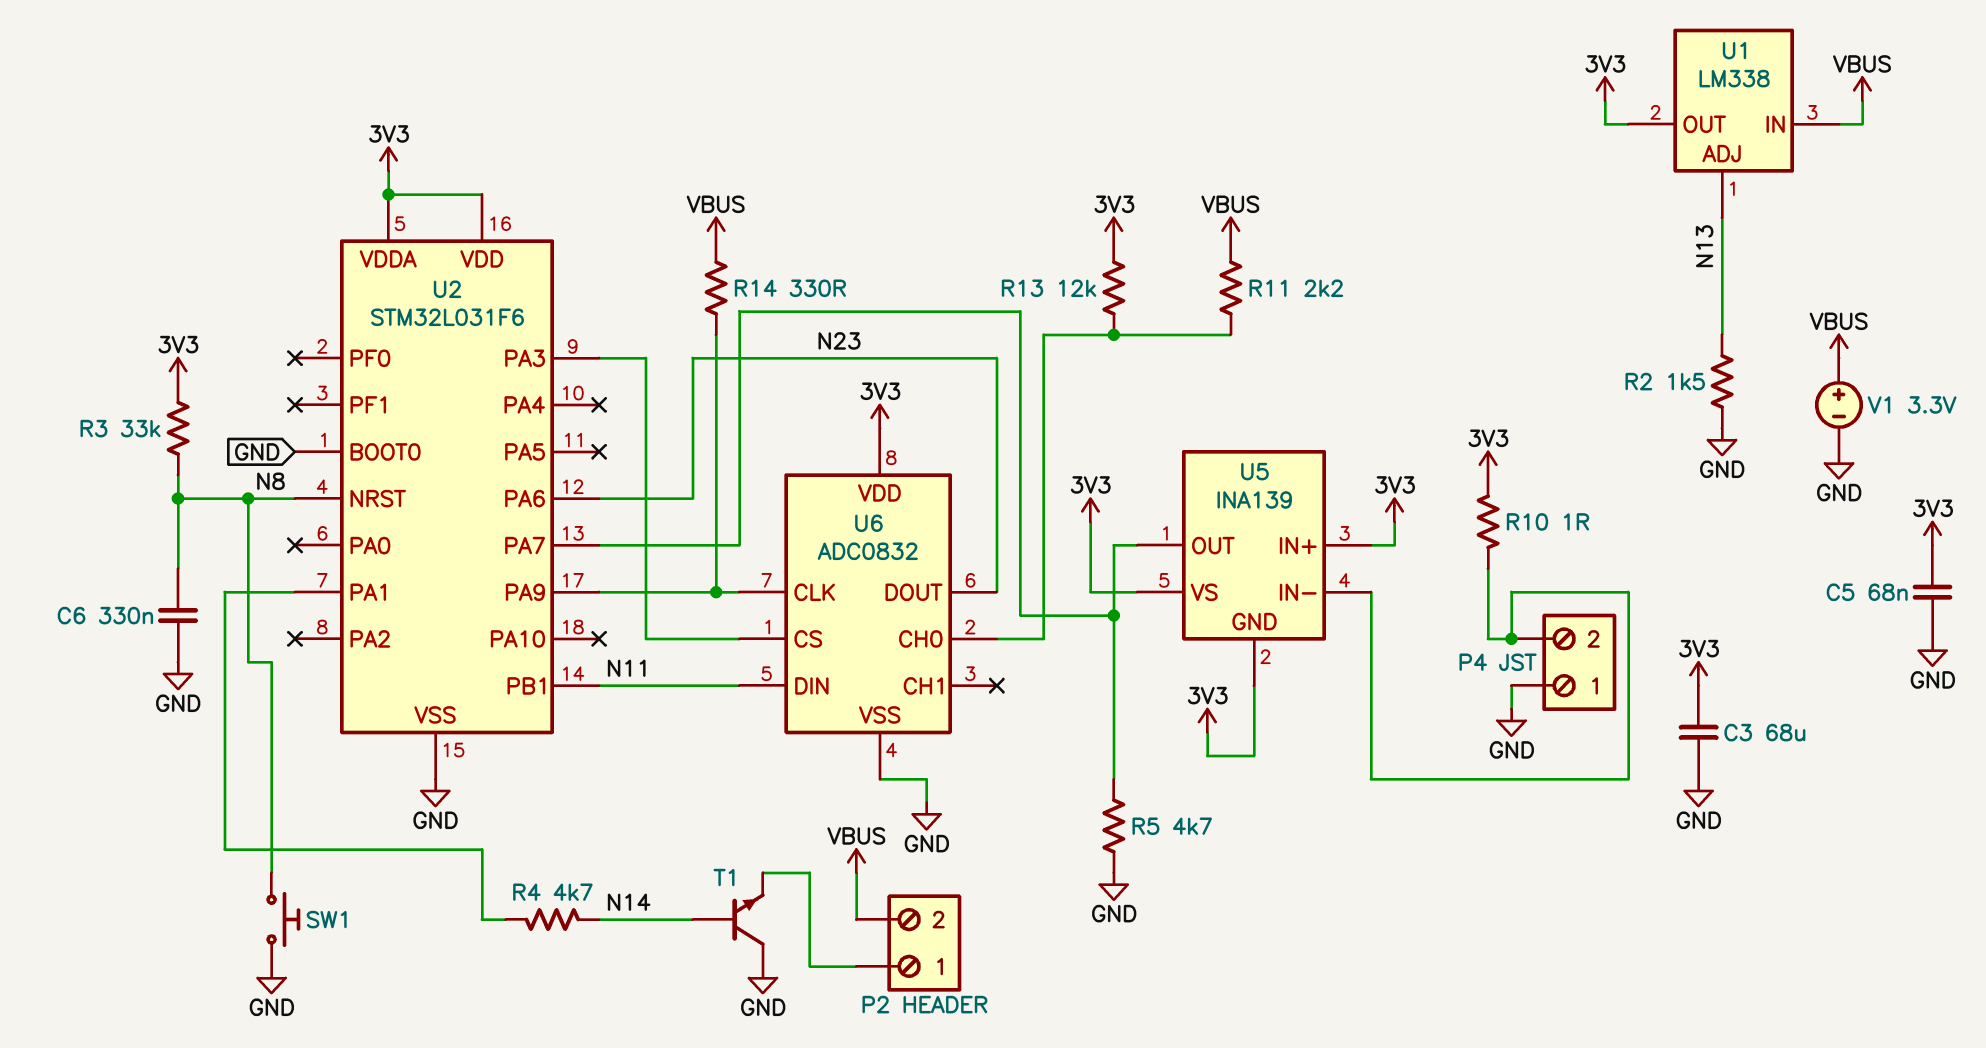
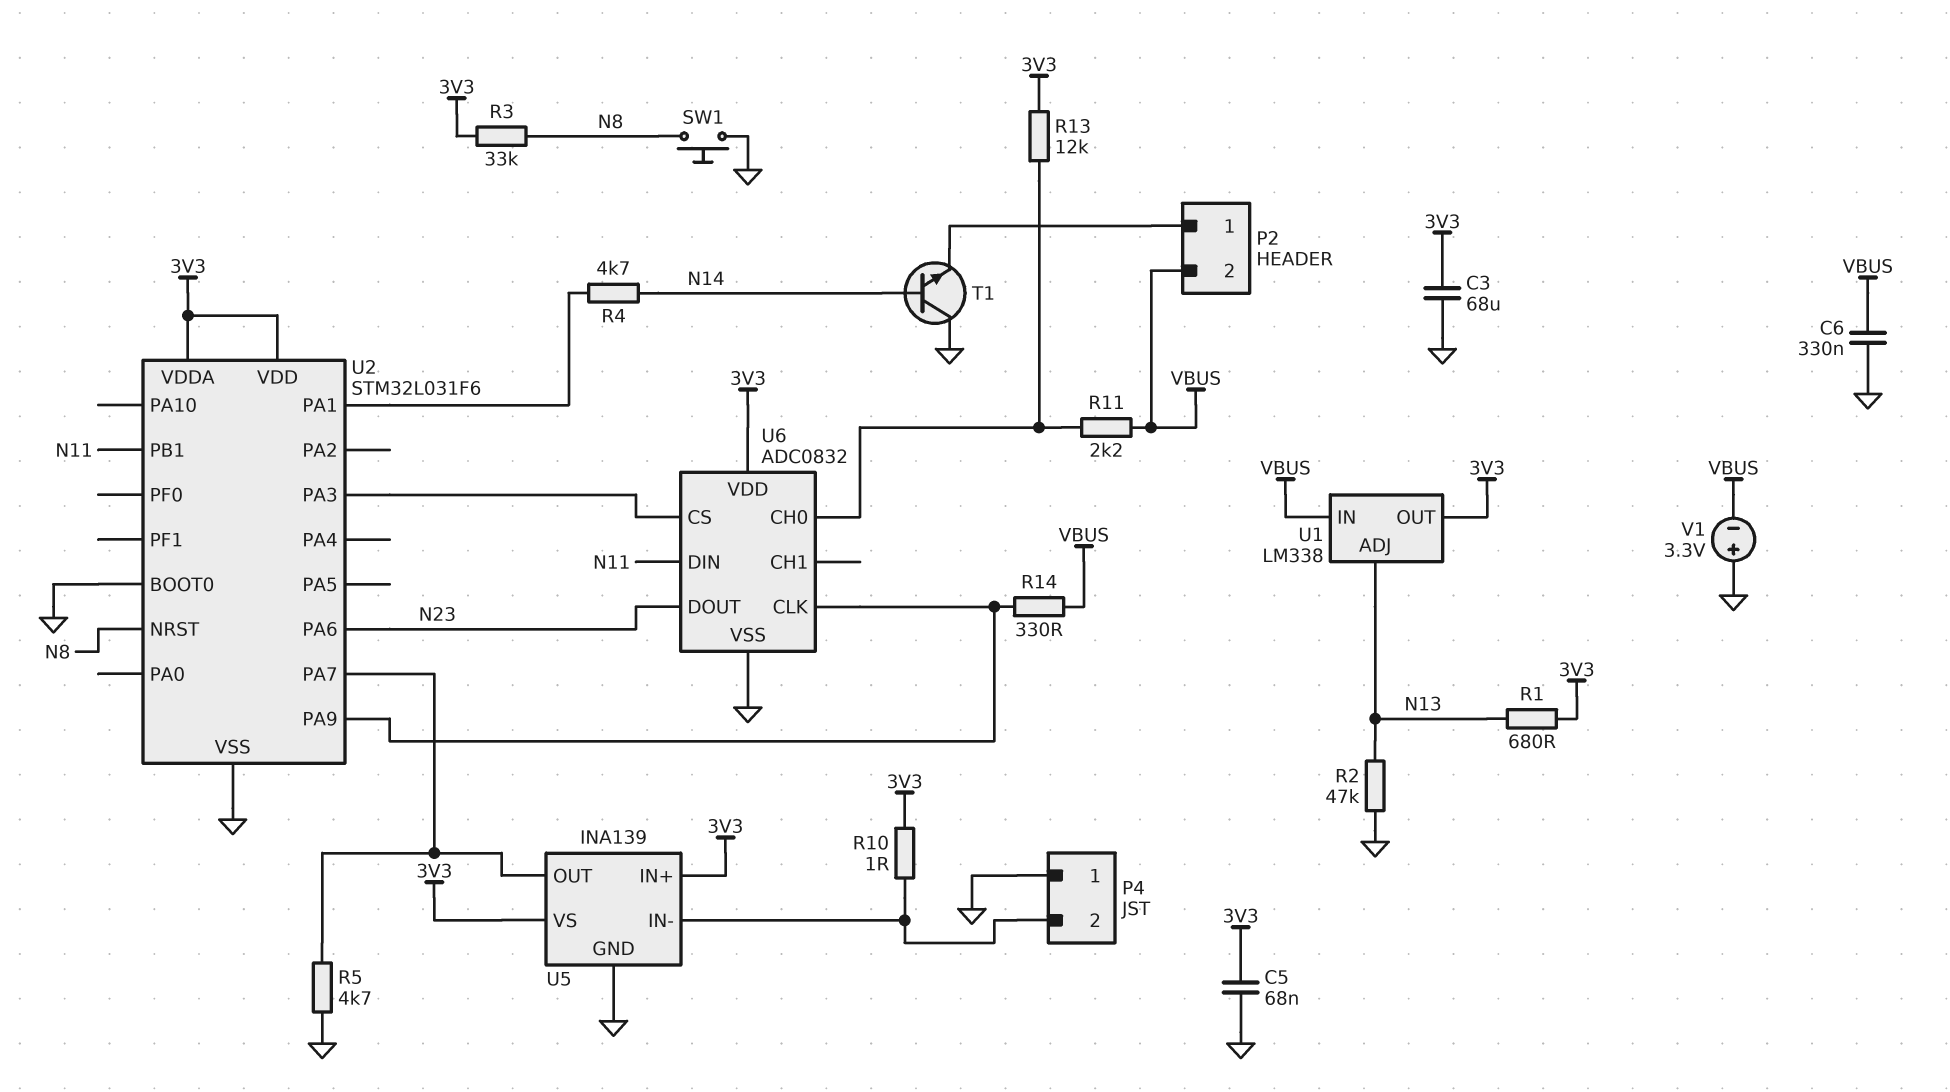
C6: 330nF (GND, N8) -> 330nF (GND, VBUS)
R1: none -> 680 (3V3, N13)
R2: 1.5k (GND, N13) -> 47k (GND, N13)
U5 pin GND: 3V3 -> GND
V1: 3.3V (plus VBUS, minus GND) -> 3.3V (plus GND, minus VBUS)

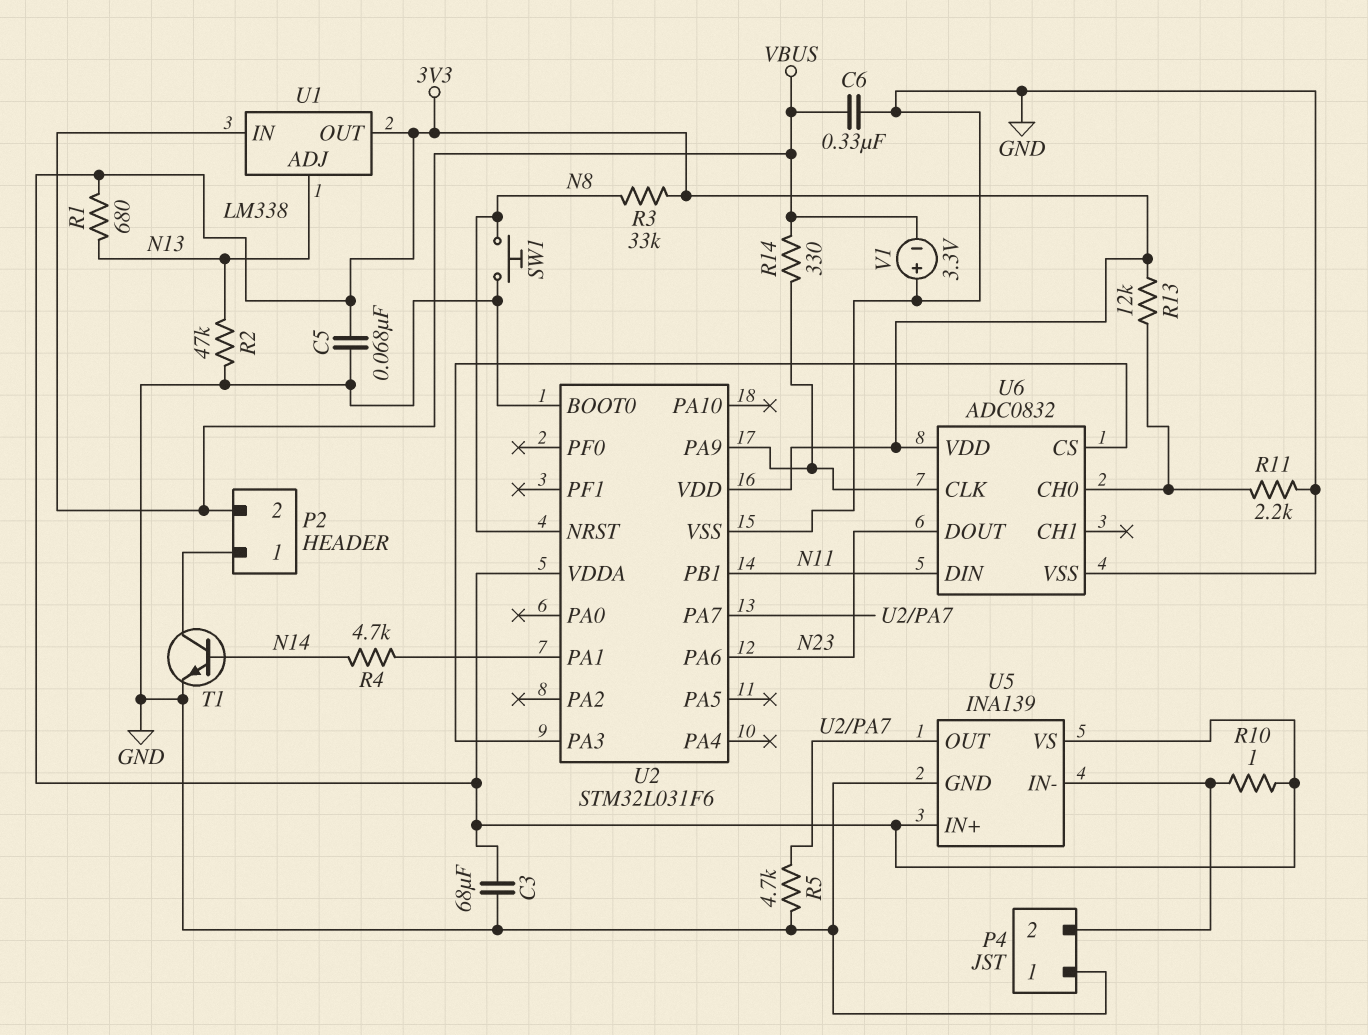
R11: 2.2k (U6/CH0, VBUS) -> 2.2k (GND, U6/CH0)
T1: NPN (B N14, C GND, E P2/1) -> NPN (B N14, C P2/1, E GND)

